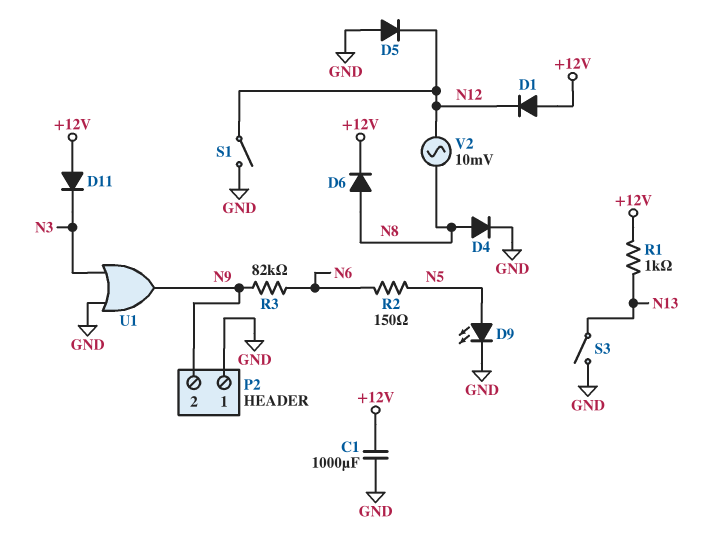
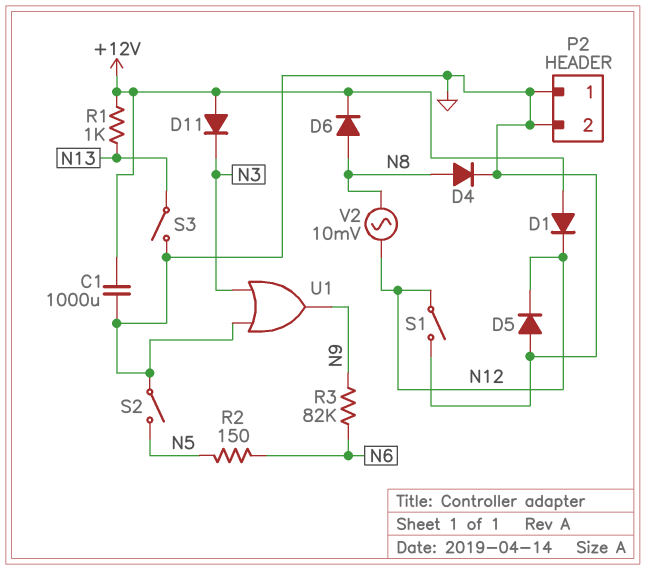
D9: LED (A N5, K GND) -> none
P2 pin 2: N9 -> GND
S2: none -> switch (GND, N5)

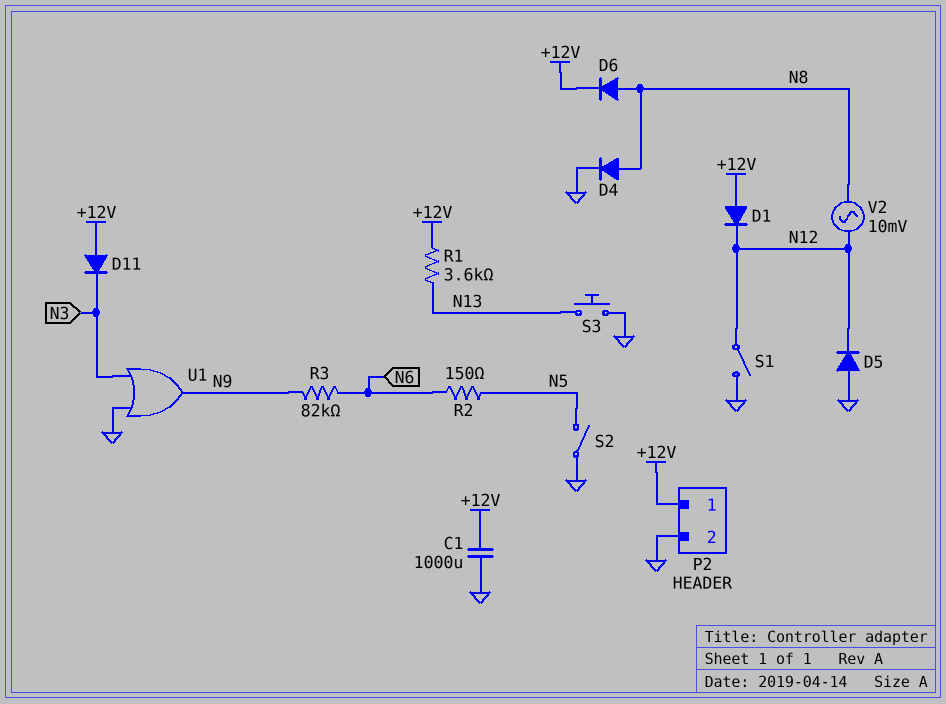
P2 pin 1: GND -> +12V
R1: 1k (+12V, N13) -> 3.6k (+12V, N13)
S3: switch (GND, N13) -> button (GND, N13)

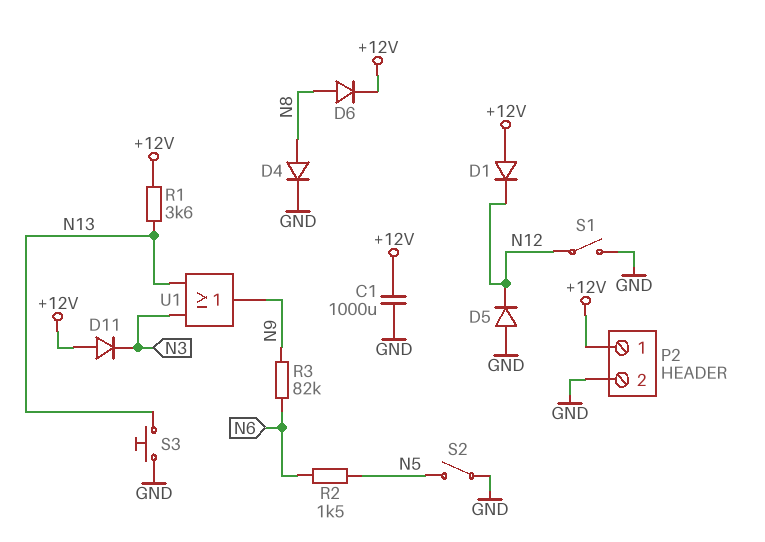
R2: 150 (N5, N6) -> 1.5k (N5, N6)
U1: OR (in GND, in N3, out N9) -> OR (in N3, in N13, out N9)
V2: AC 10mV (N8, N12) -> none

